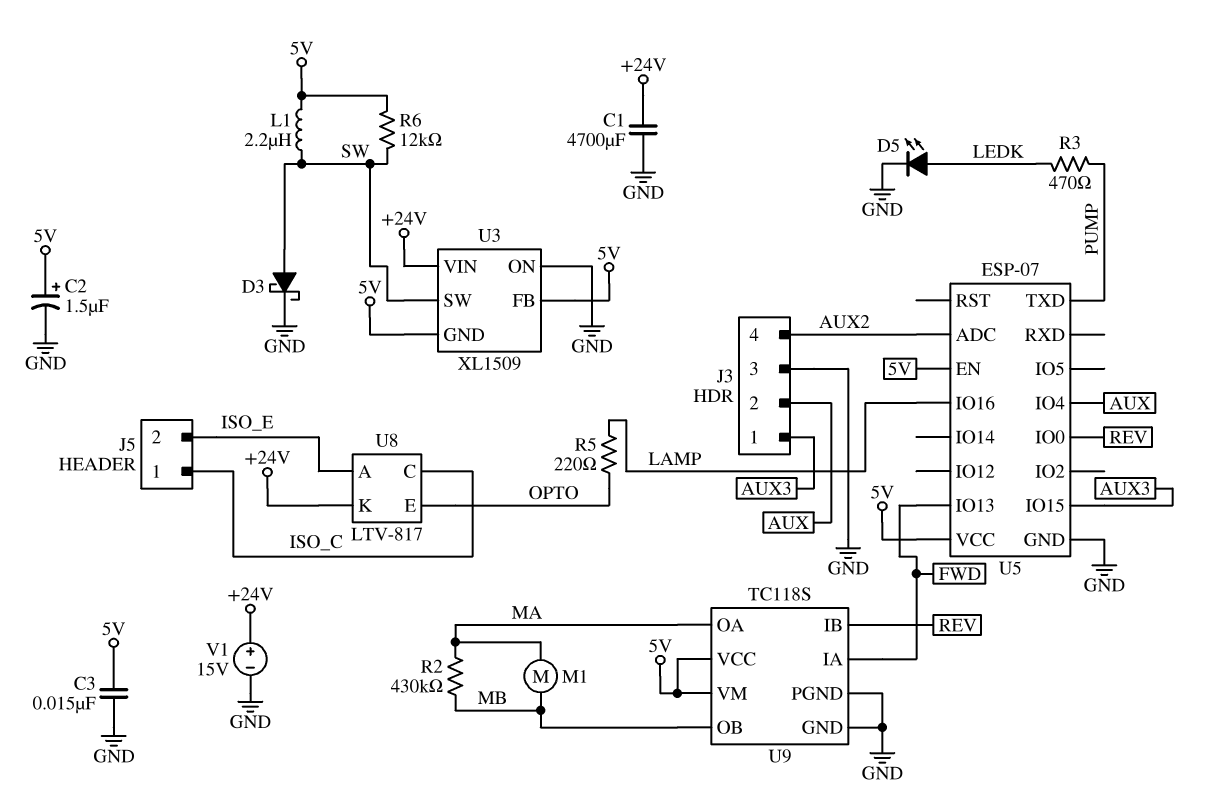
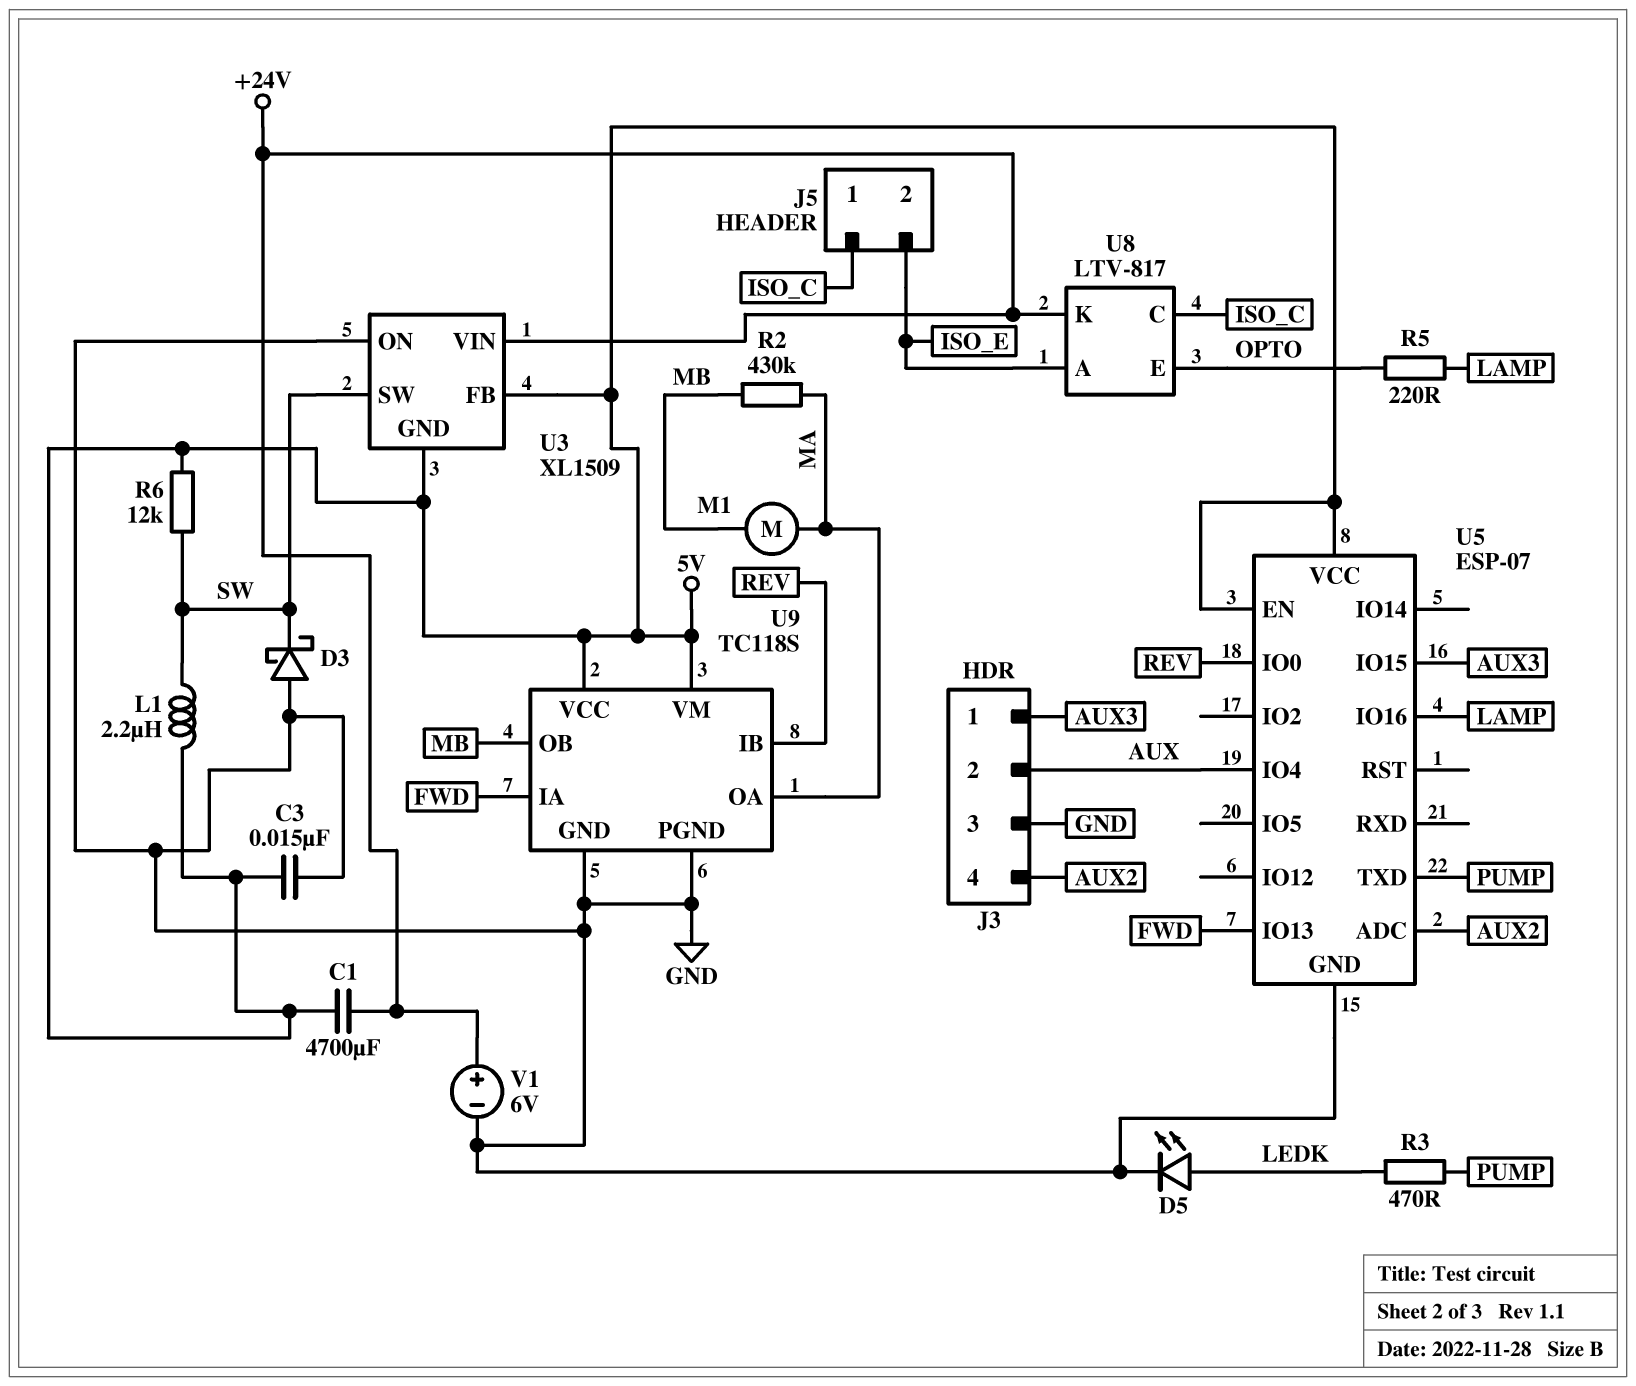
C1: 4700uF (+24V, GND) -> 4700uF (+24V, 5V)
C2: 1.5uF (plus 5V, minus GND) -> none
D3: schottky (A SW, K GND) -> schottky (A GND, K SW)
V1: 15V (plus +24V, minus GND) -> 6V (plus +24V, minus GND)

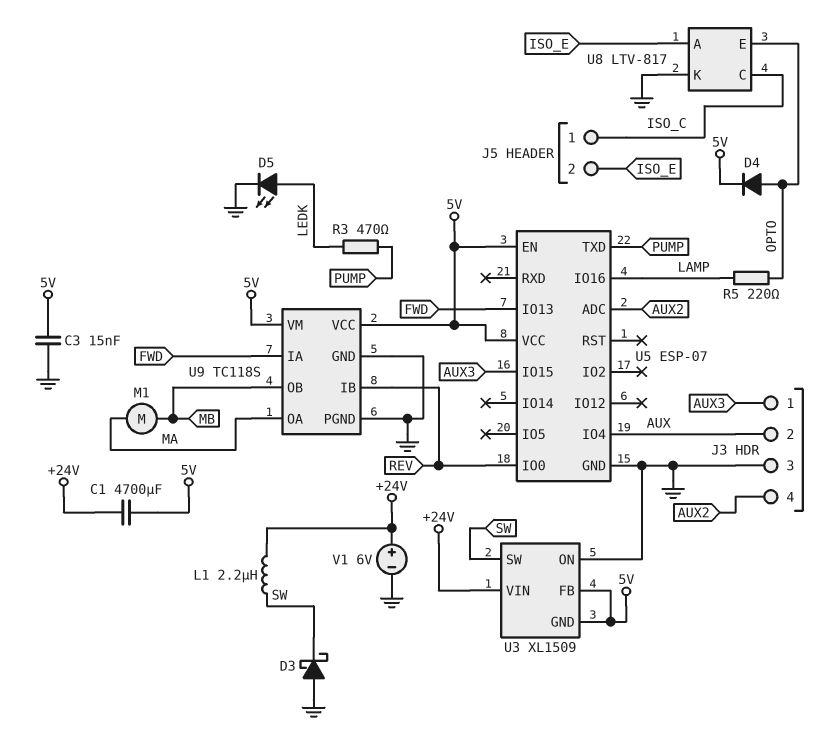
D4: none -> diode (A OPTO, K 5V)
L1: 2.2uH (5V, SW) -> 2.2uH (+24V, SW)
R2: 430k (MA, MB) -> none
R6: 12k (5V, SW) -> none
U8 pin K: +24V -> GND

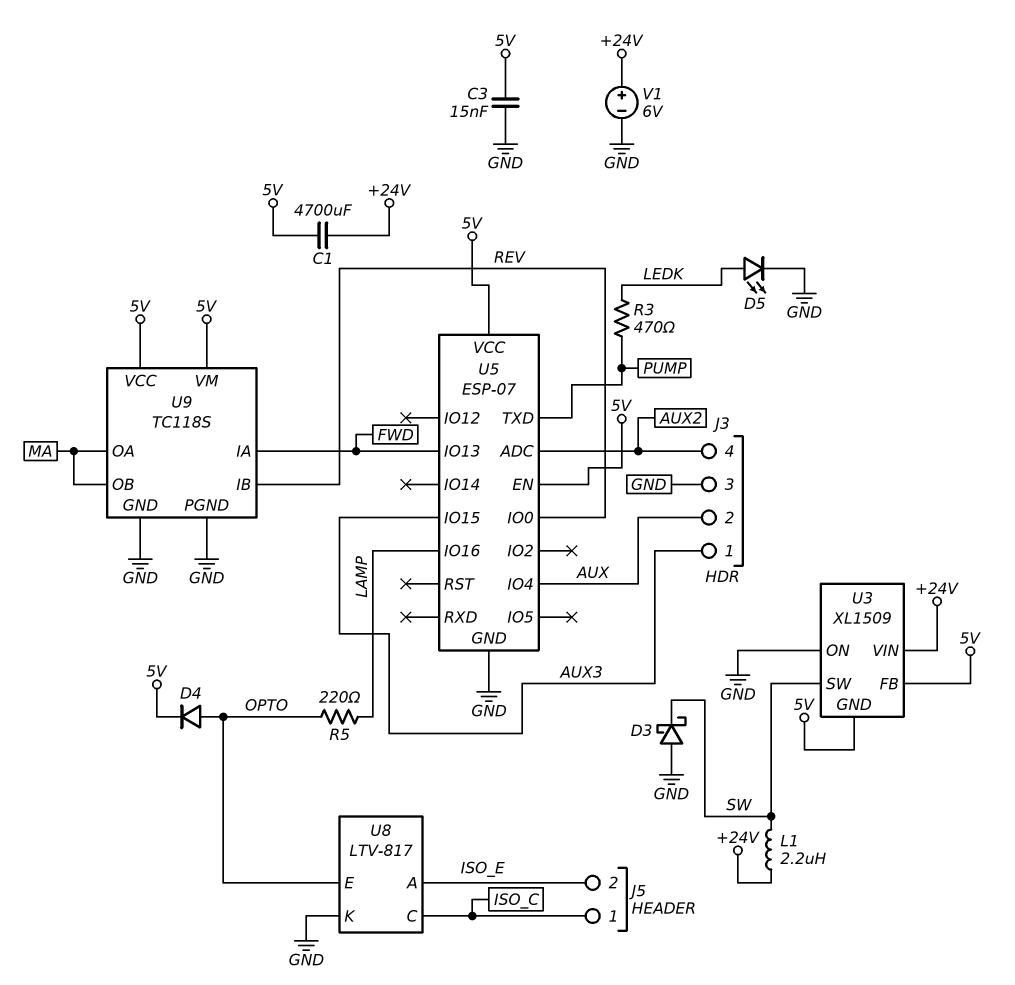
M1: motor (MA, MB) -> none
U9 pin OB: MB -> MA

